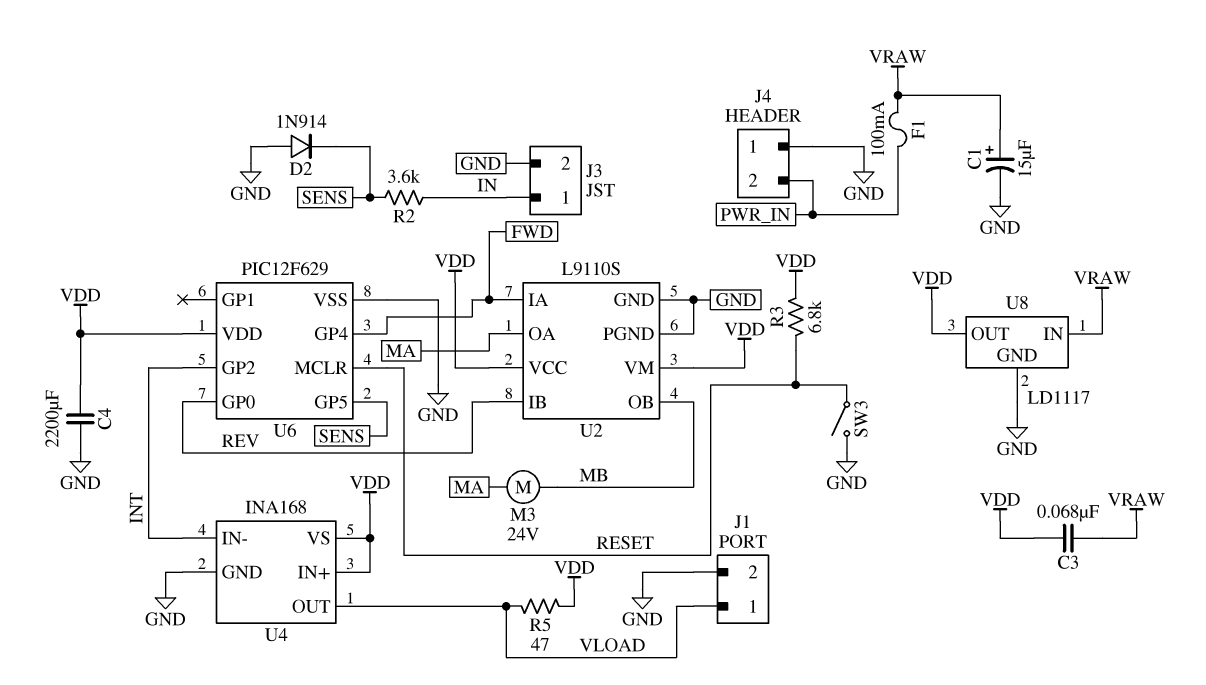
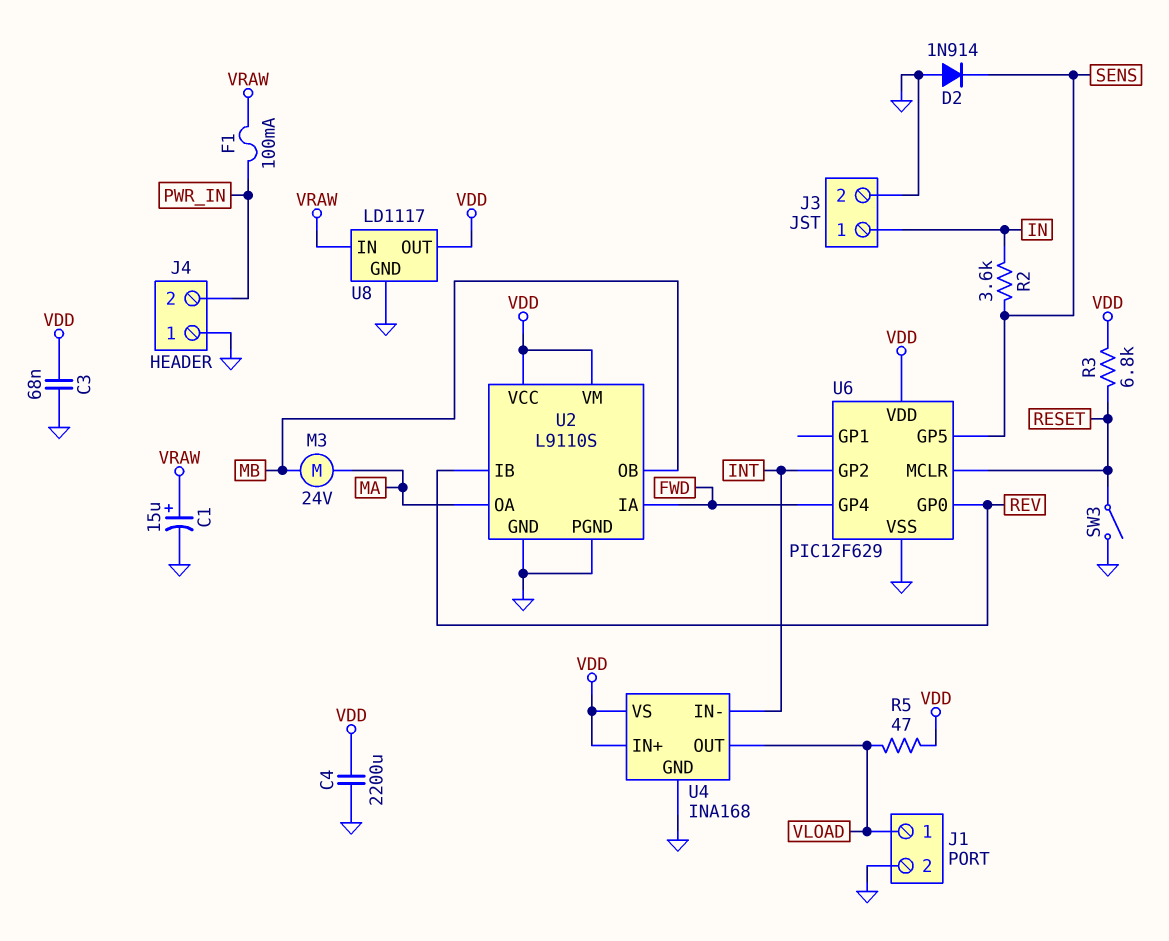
C3: 68nF (VDD, VRAW) -> 68nF (GND, VDD)

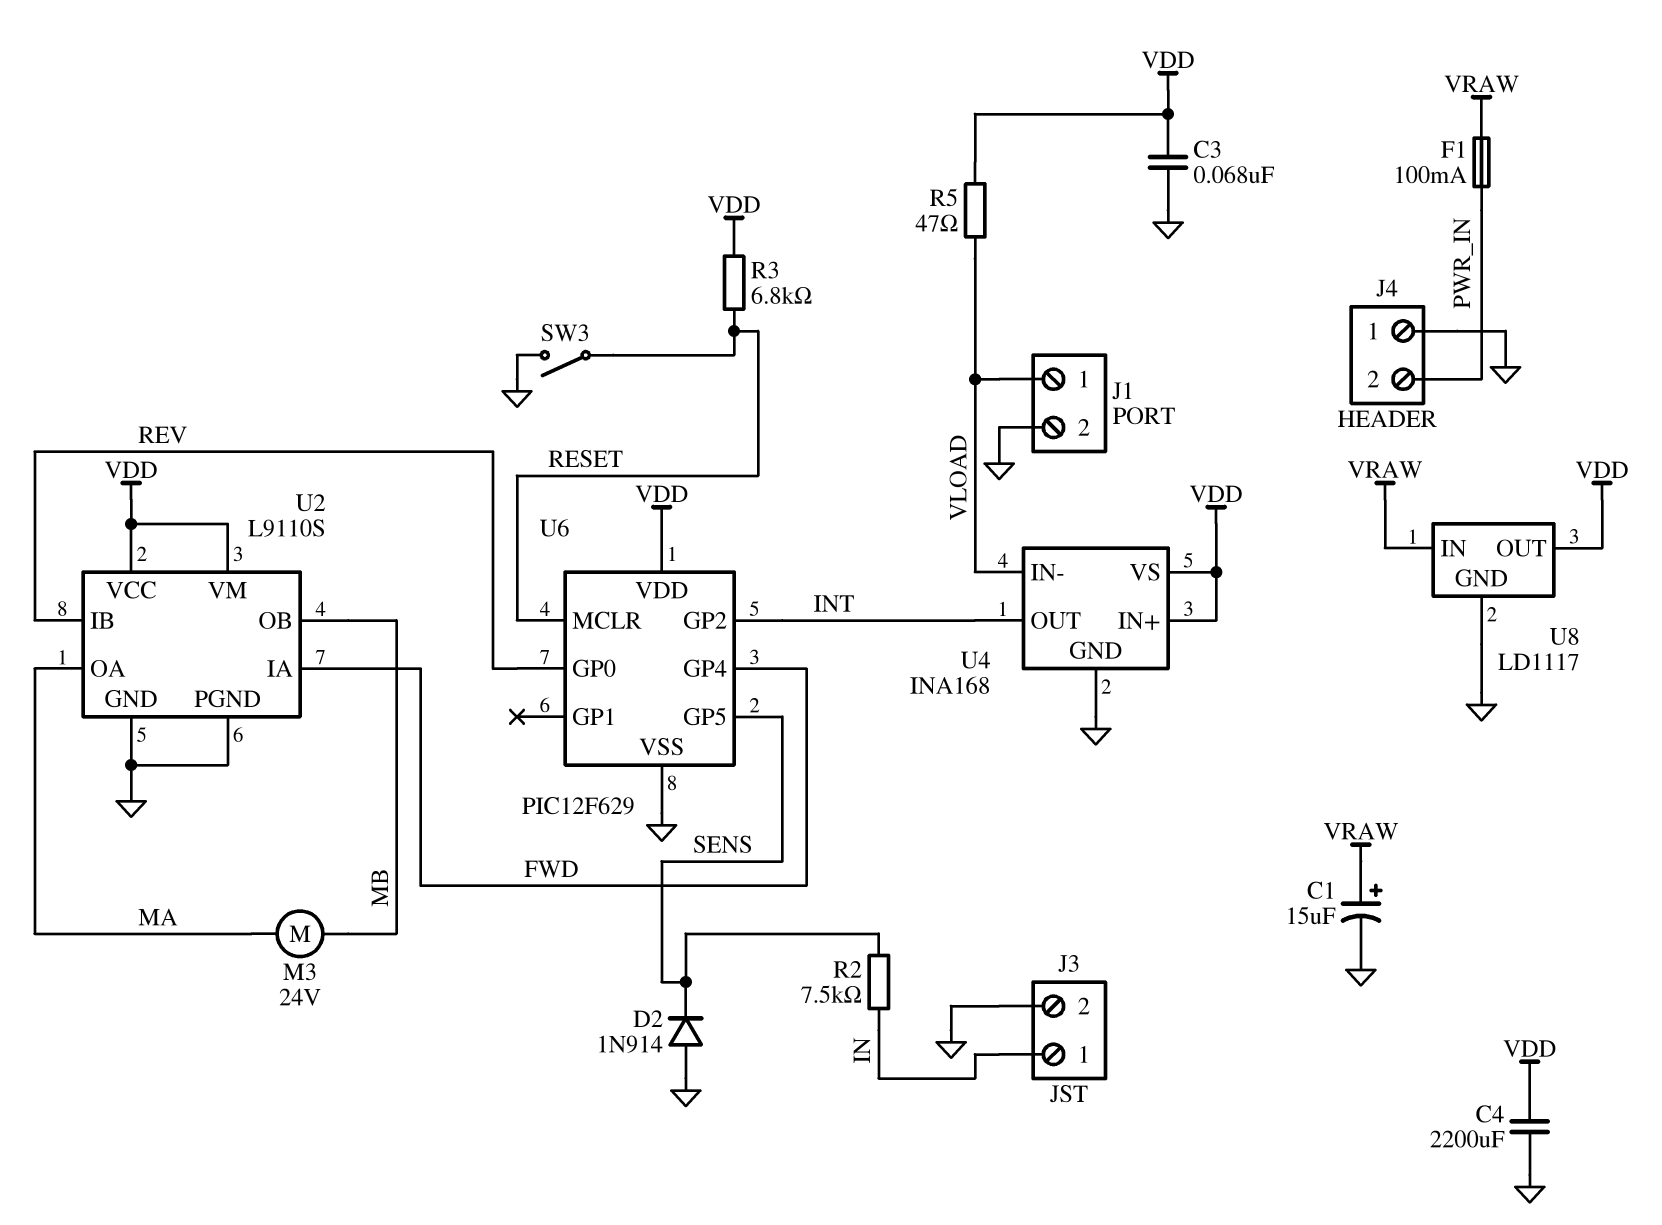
R2: 3.6k (IN, SENS) -> 7.5k (IN, SENS)
U4 pin IN-: INT -> VLOAD
U4 pin OUT: VLOAD -> INT

